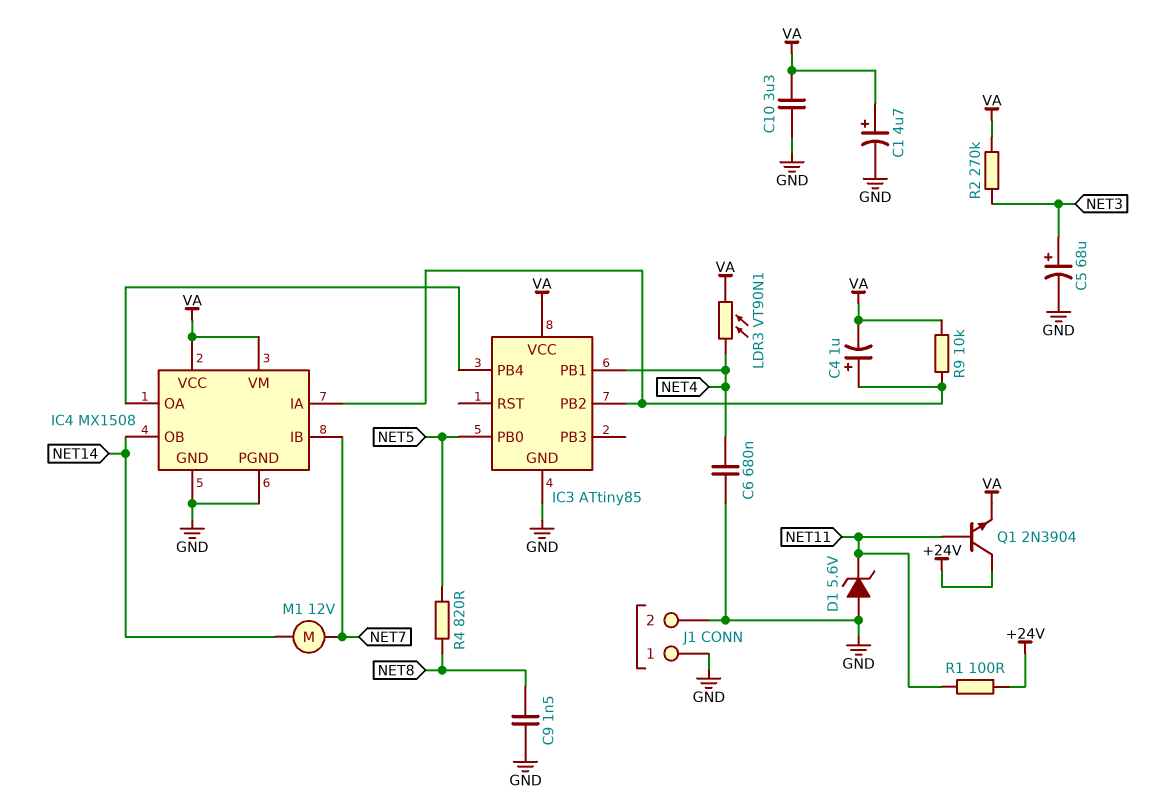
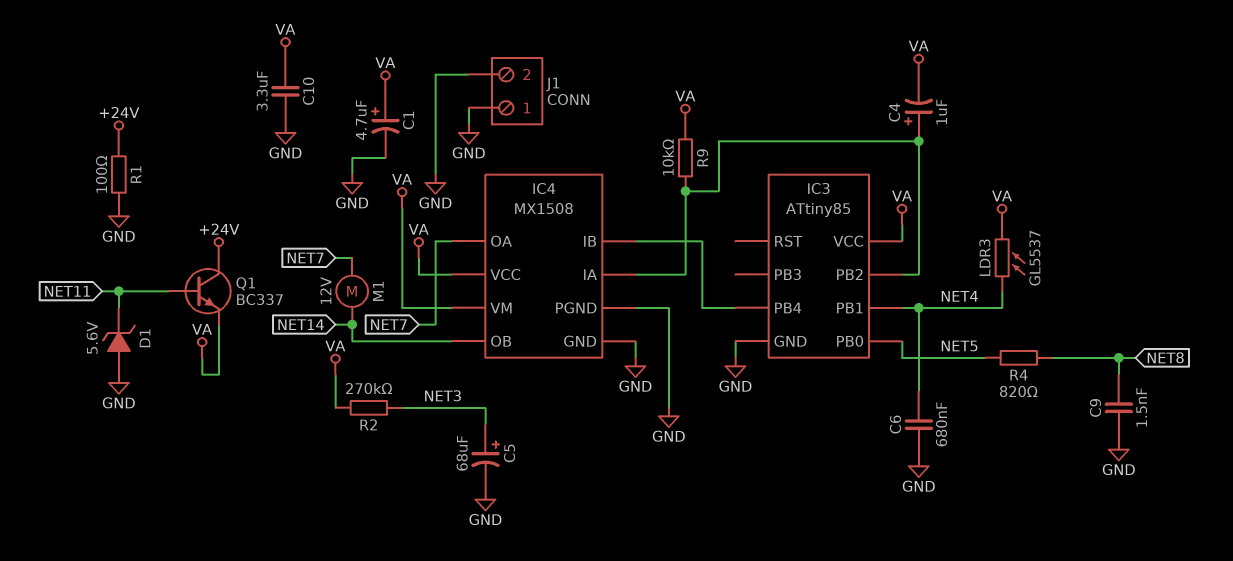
IC4 pin IB: NET7 -> IC3/PB4
IC4 pin OA: IC3/PB4 -> NET7
LDR3: VT90N1 (NET4, VA) -> GL5537 (NET4, VA)
Q1: NPN 2N3904 (B NET11, C +24V, E VA) -> NPN BC337 (B NET11, C +24V, E VA)
R1: 100 (+24V, NET11) -> 100 (+24V, GND)

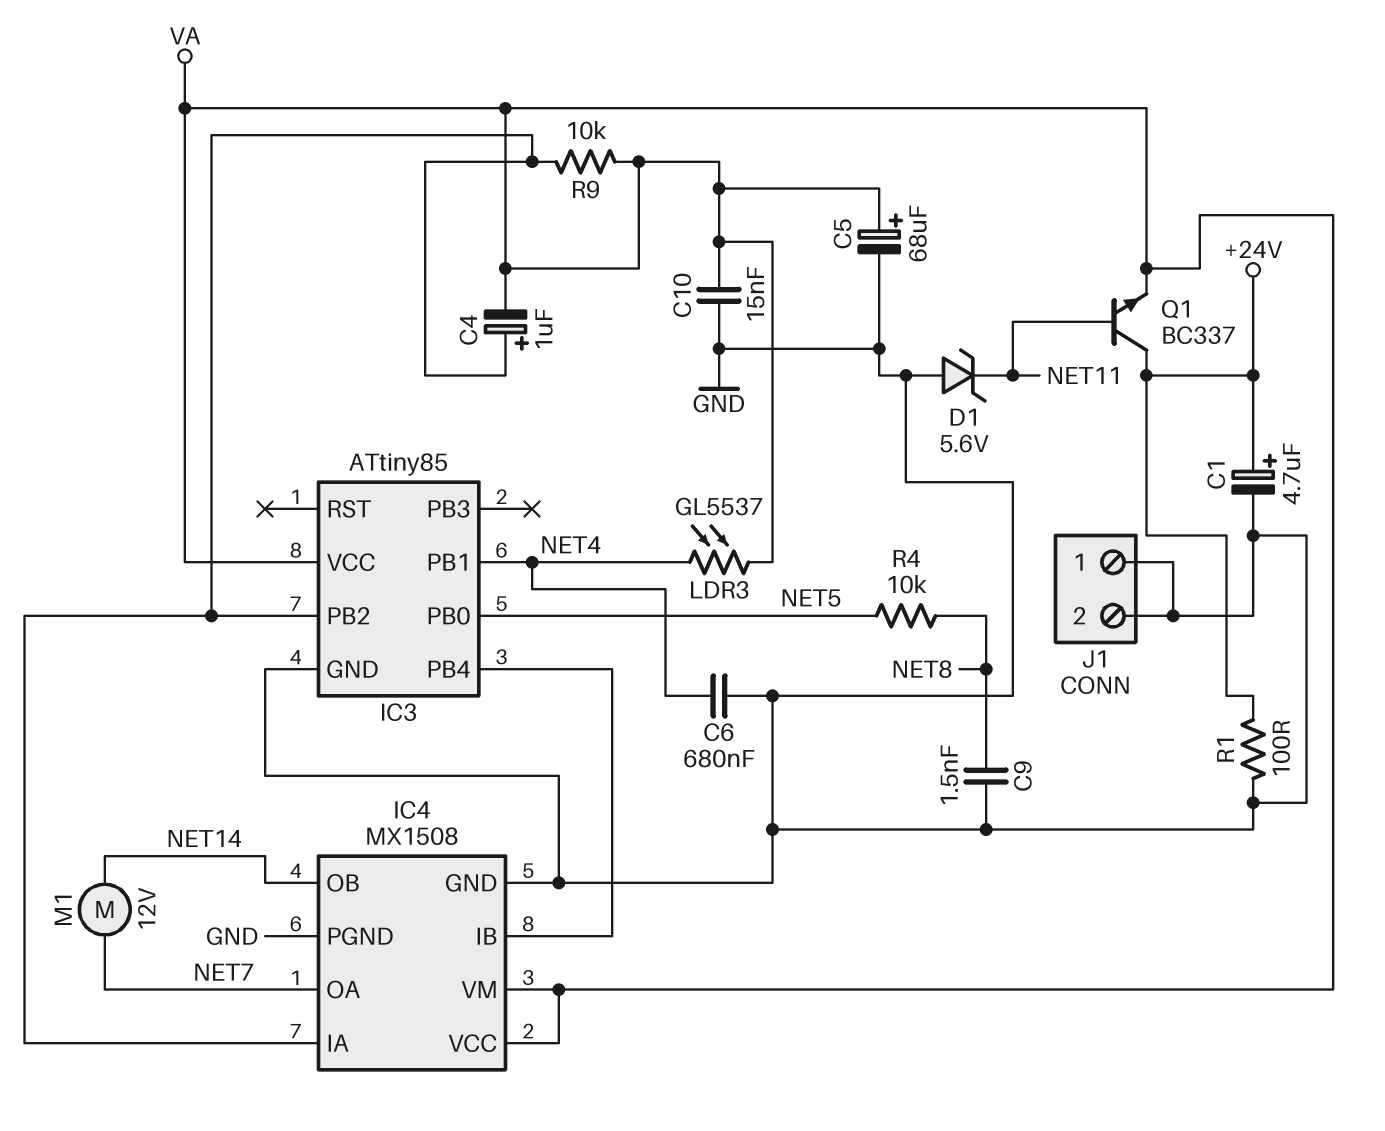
C1: 4.7uF (plus VA, minus GND) -> 4.7uF (plus +24V, minus GND)
C5: 68uF (plus NET3, minus GND) -> 68uF (plus VA, minus GND)
C10: 3.3uF (GND, VA) -> 15nF (GND, VA)
R2: 270k (NET3, VA) -> none
R4: 820 (NET5, NET8) -> 10k (NET5, NET8)

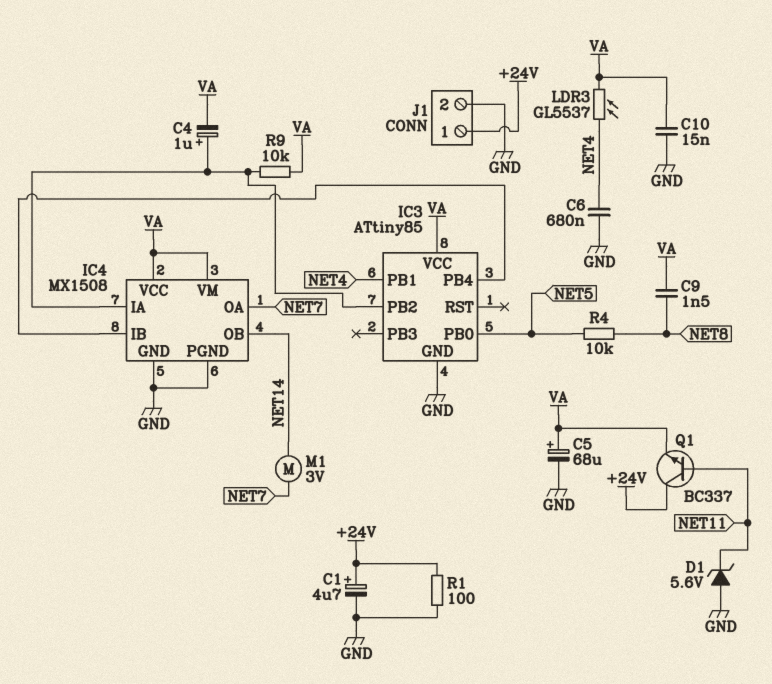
C9: 1.5nF (GND, NET8) -> 1.5nF (NET8, VA)
J1 pin 1: GND -> +24V
M1: motor 12V (NET7, NET14) -> motor 3V (NET7, NET14)

